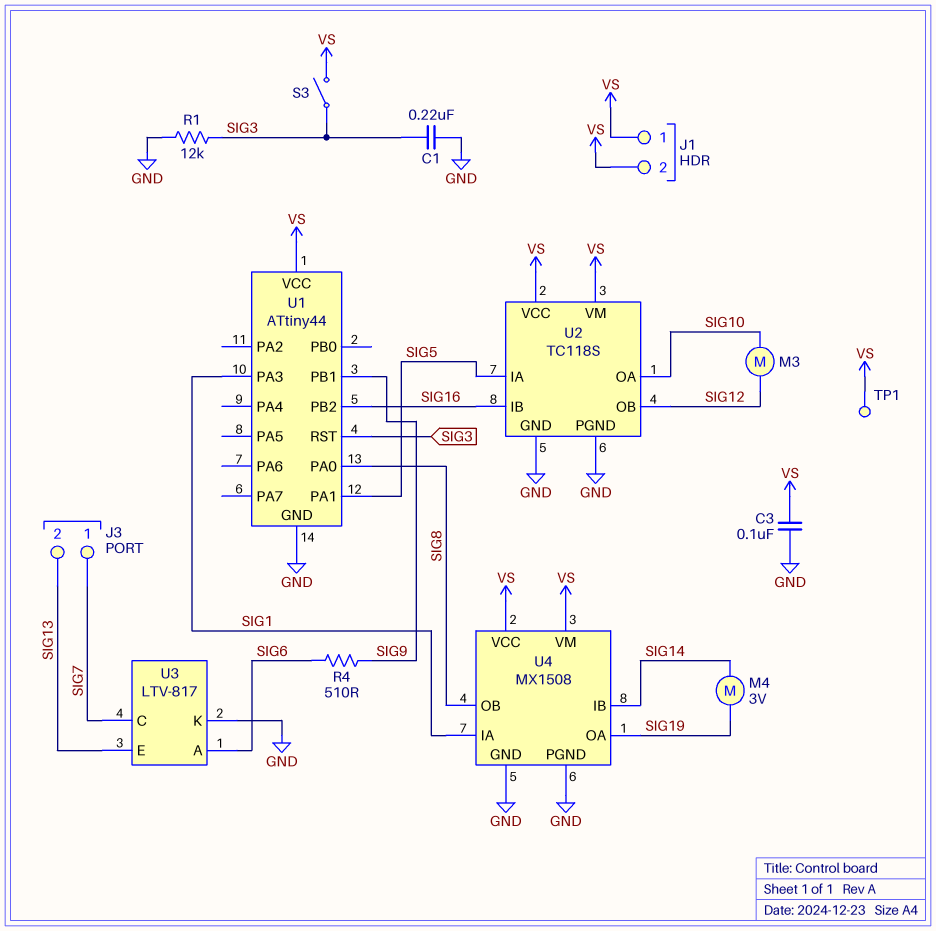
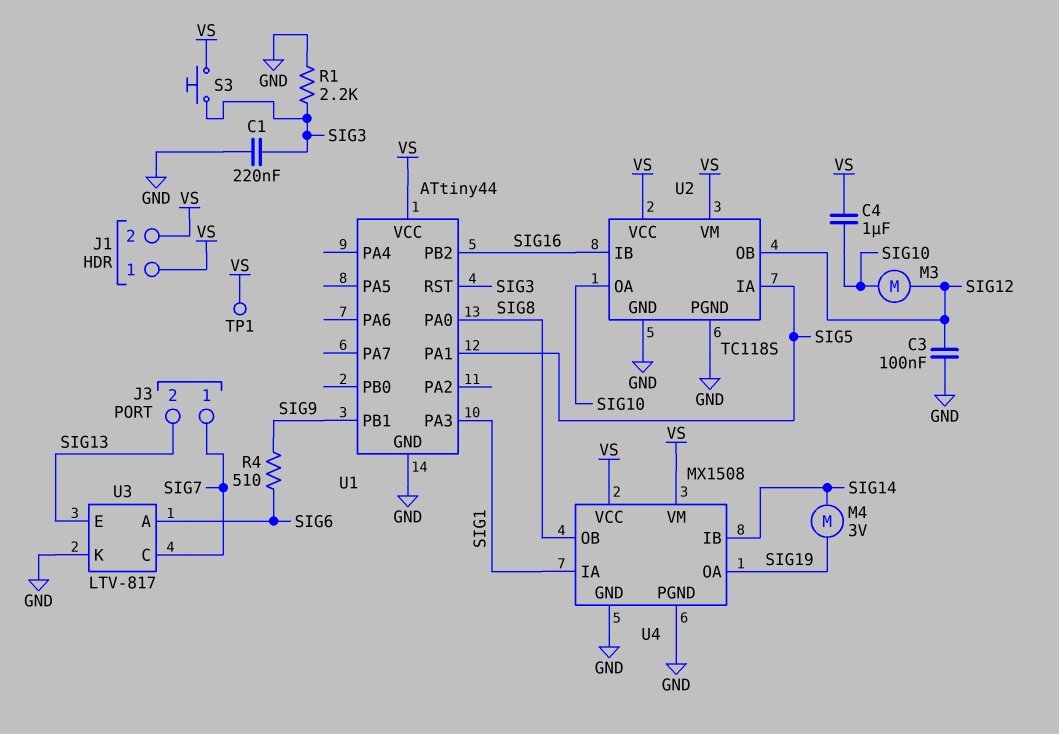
C3: 100nF (GND, VS) -> 100nF (GND, SIG12)
C4: none -> 1uF (SIG10, VS)
R1: 12k (GND, SIG3) -> 2.2k (GND, SIG3)
S3: switch (SIG3, VS) -> button (SIG3, VS)

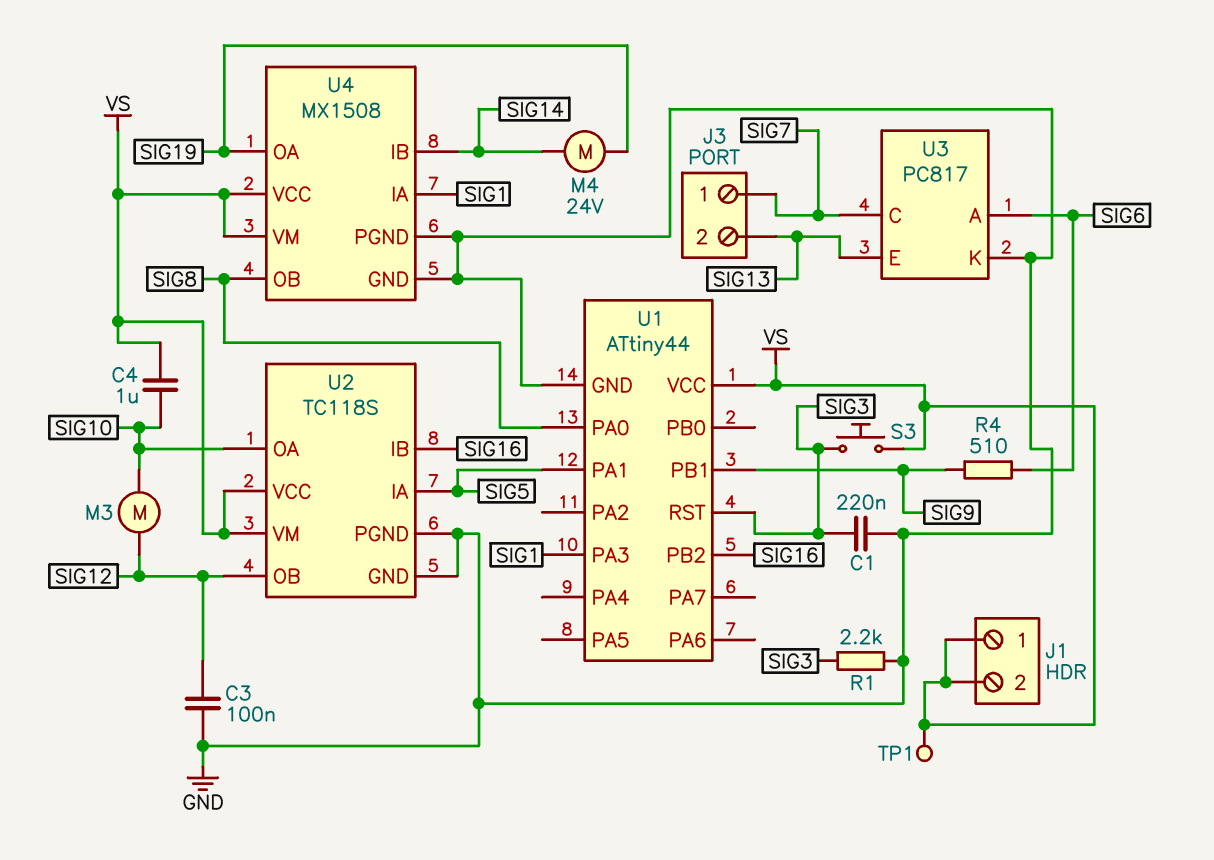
M4: motor 3V (SIG14, SIG19) -> motor 24V (SIG14, SIG19)
U3: LTV-817 -> PC817

